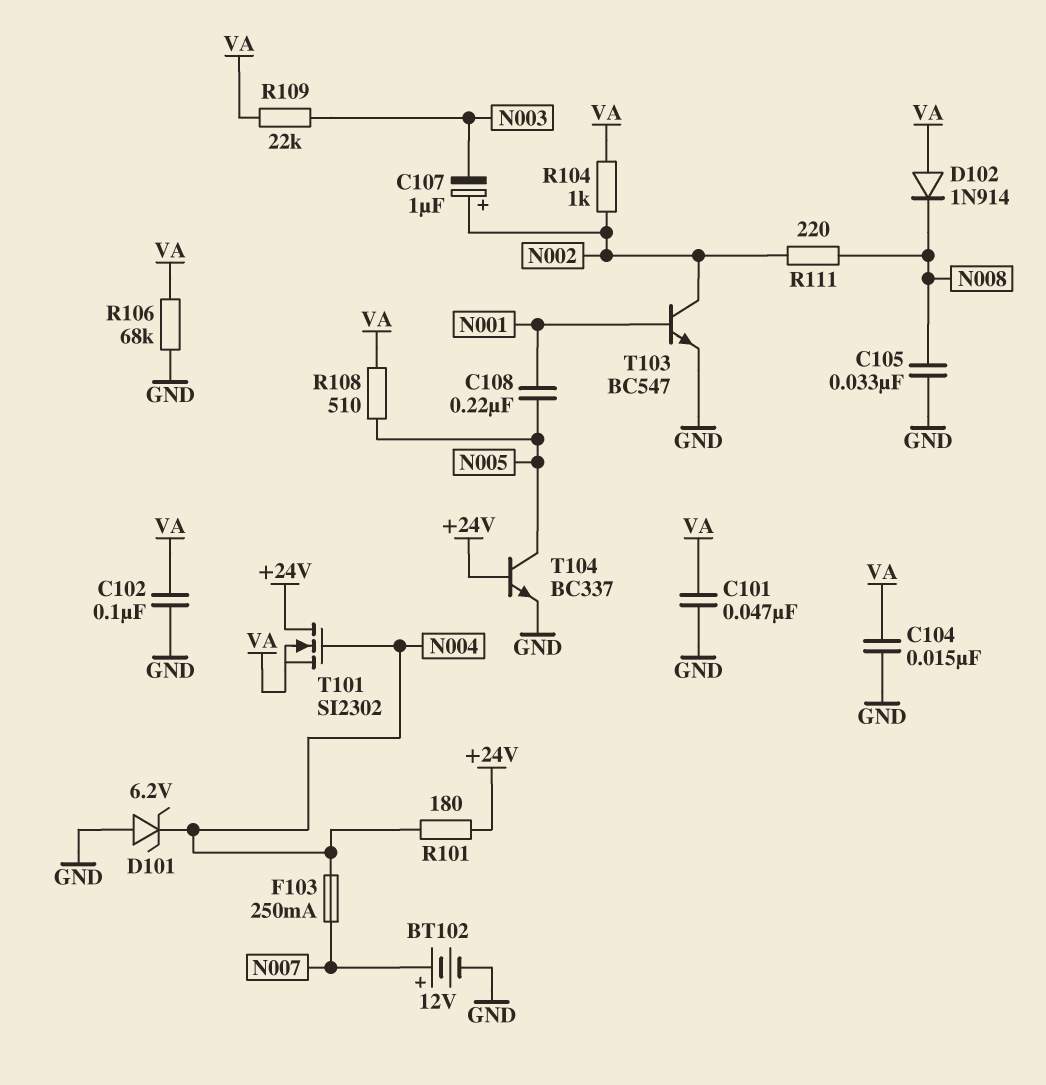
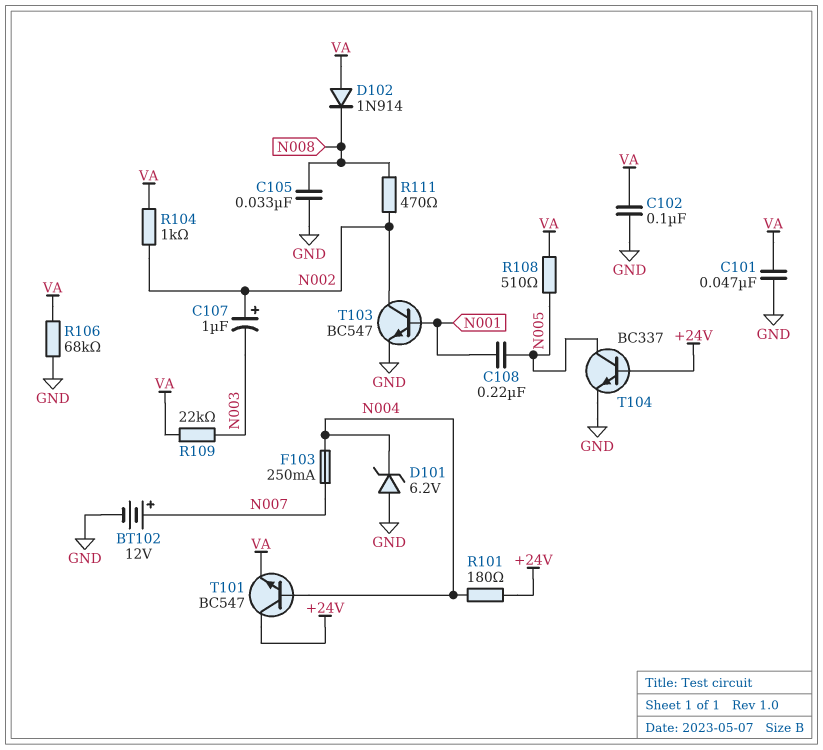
C104: 15nF (GND, VA) -> none
R111: 220 (N002, N008) -> 470 (N002, N008)
T101: NMOS SI2302 (G N004, D +24V, S VA) -> NPN BC547 (B N004, C +24V, E VA)

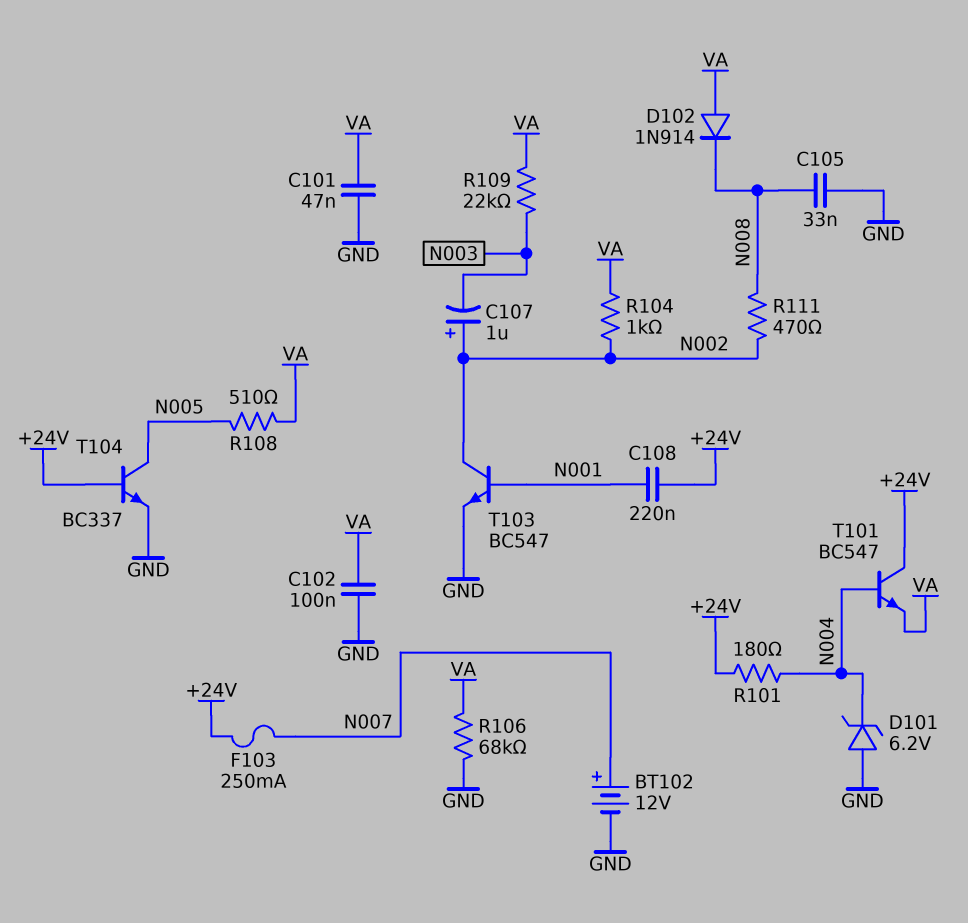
C108: 220nF (N001, N005) -> 220nF (+24V, N001)
F103: 250mA (N004, N007) -> 250mA (+24V, N007)

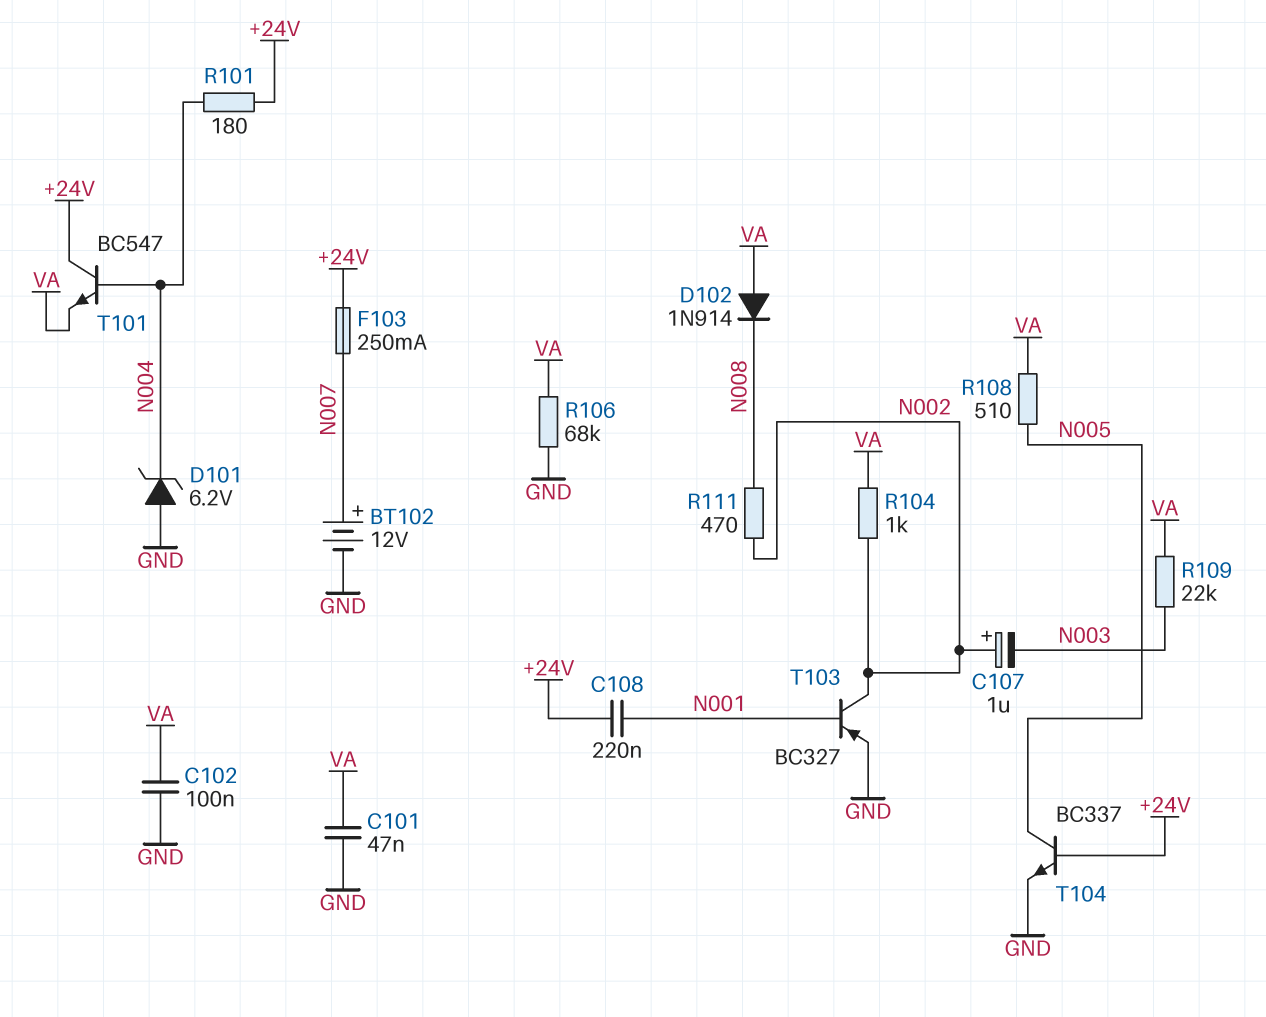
C105: 33nF (GND, N008) -> none
T103: NPN BC547 (B N001, C N002, E GND) -> PNP BC327 (B N001, C N002, E GND)

